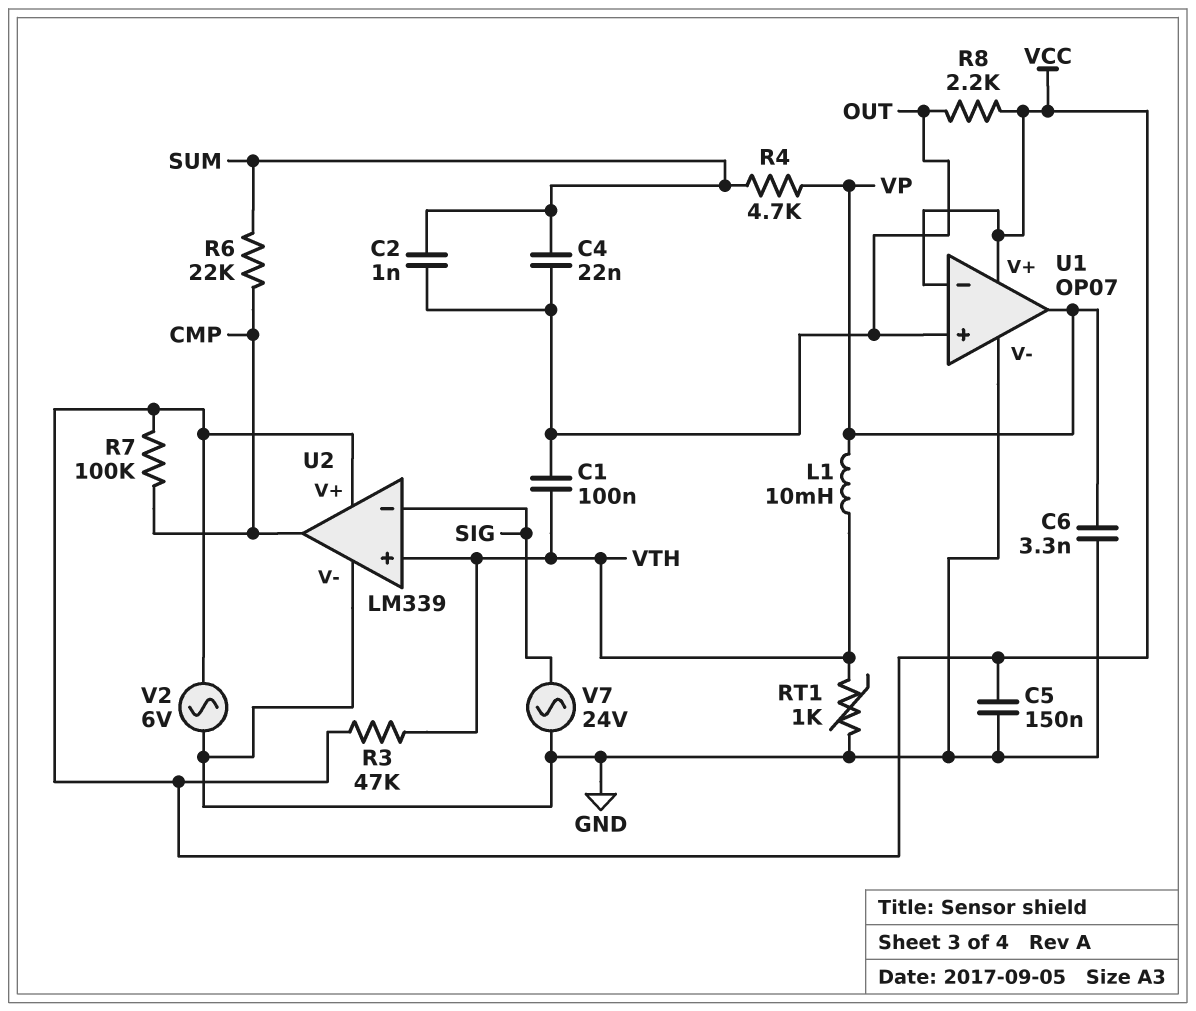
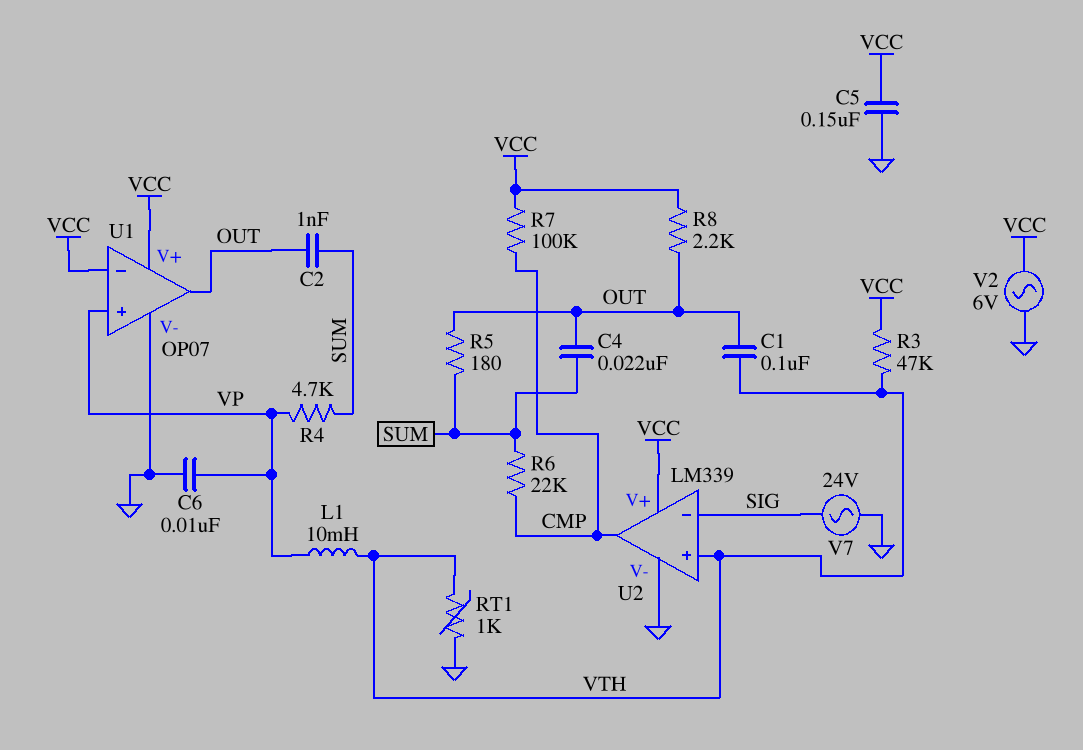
C6: 3.3nF (GND, VP) -> 10nF (GND, VP)
R5: none -> 180 (OUT, SUM)
U1 pin in+: OUT -> VP
U1 pin out: VP -> OUT

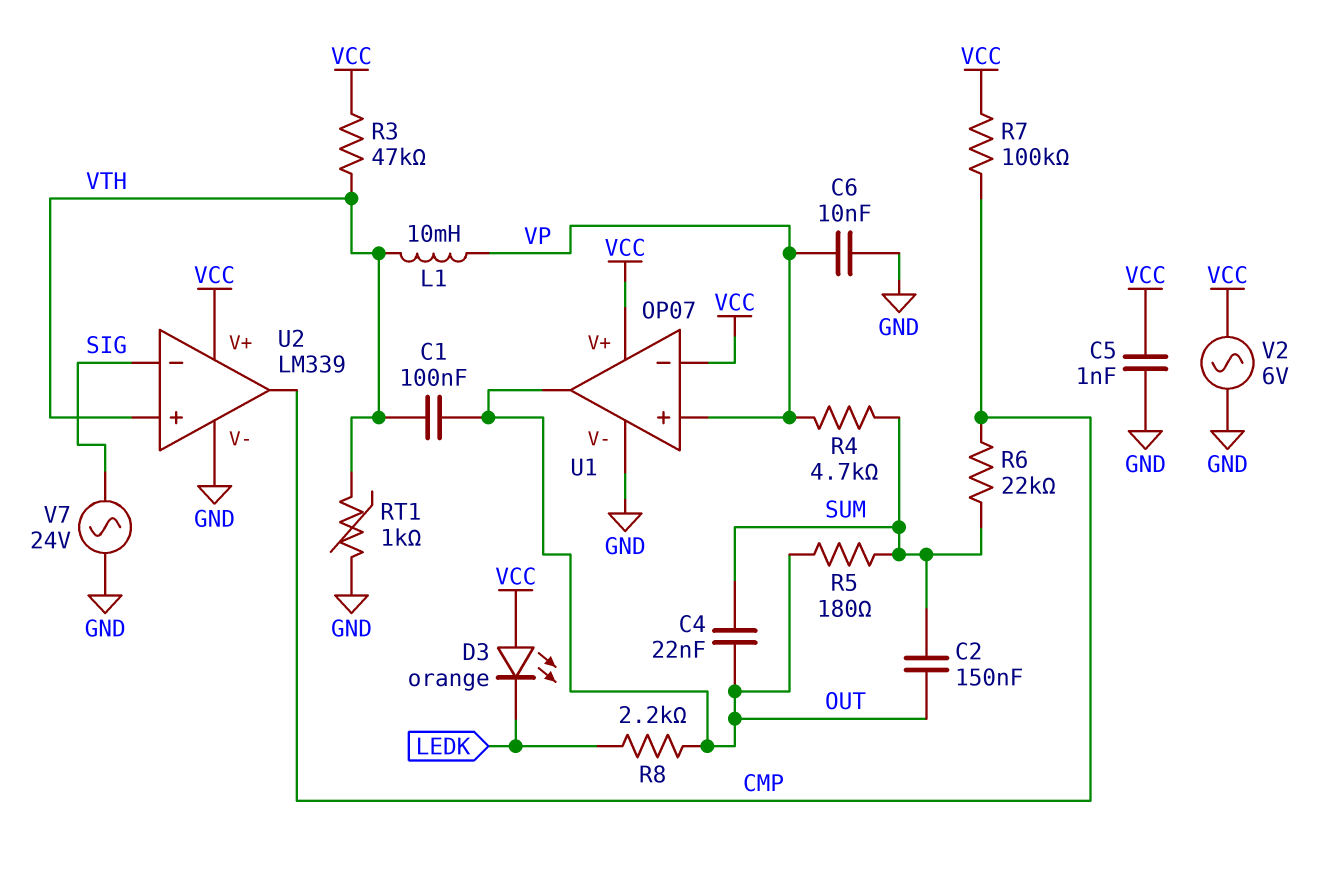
C2: 1nF (OUT, SUM) -> 150nF (OUT, SUM)
C5: 150nF (GND, VCC) -> 1nF (GND, VCC)
D3: none -> LED orange (A VCC, K LEDK)
R8: 2.2k (OUT, VCC) -> 2.2k (LEDK, OUT)

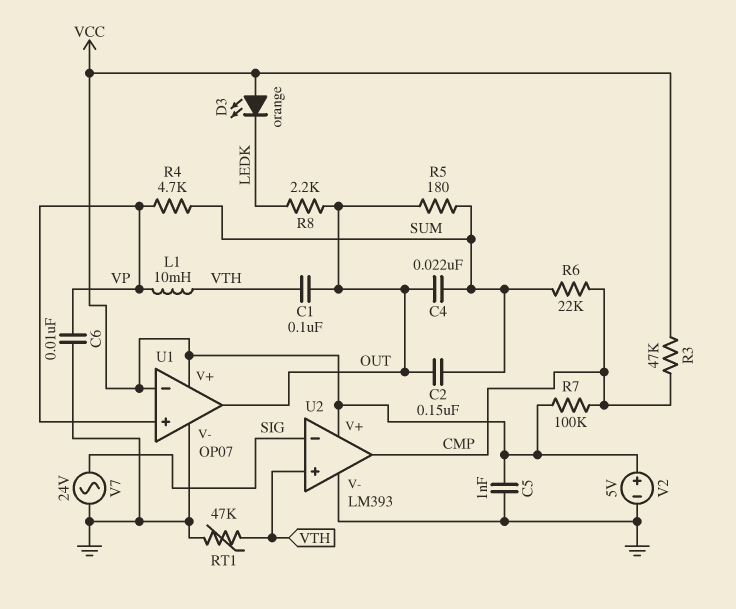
R3: 47k (VCC, VTH) -> 47k (CMP, VCC)
RT1: 1k (GND, VTH) -> 47k (GND, VTH)
U2: LM339 -> LM393
V2: AC 6V (GND, VCC) -> 5V (plus VCC, minus GND)

